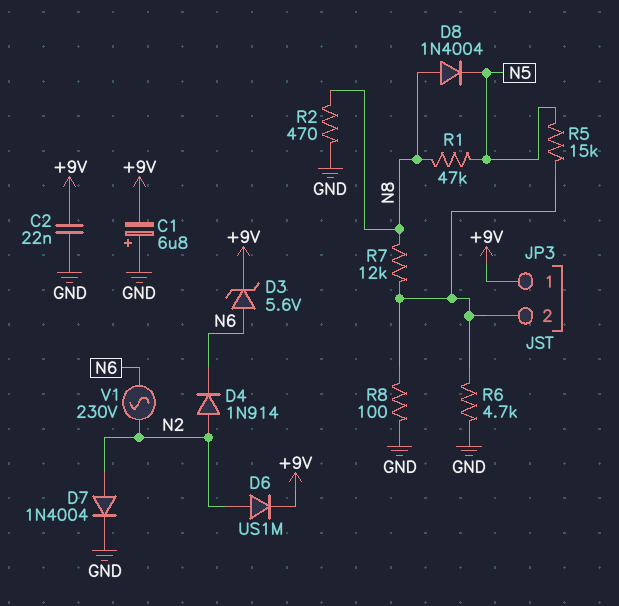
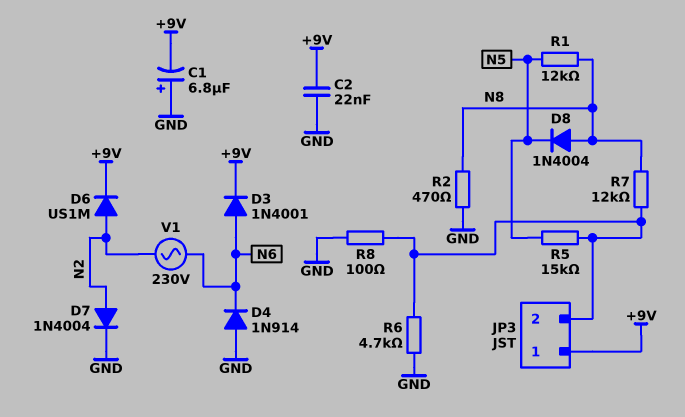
D3: zener 5.6V (A N6, K +9V) -> diode 1N4001 (A N6, K +9V)
D4: diode 1N914 (A N2, K N6) -> diode 1N914 (A GND, K N6)
R1: 47k (N5, N8) -> 12k (N5, N8)

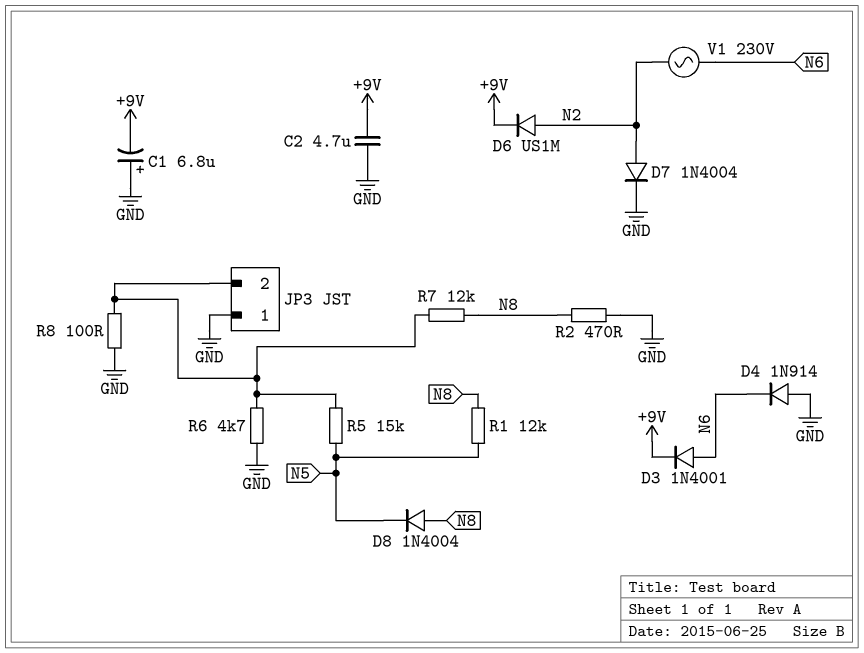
C2: 22nF (+9V, GND) -> 4.7uF (+9V, GND)
JP3 pin 1: +9V -> GND

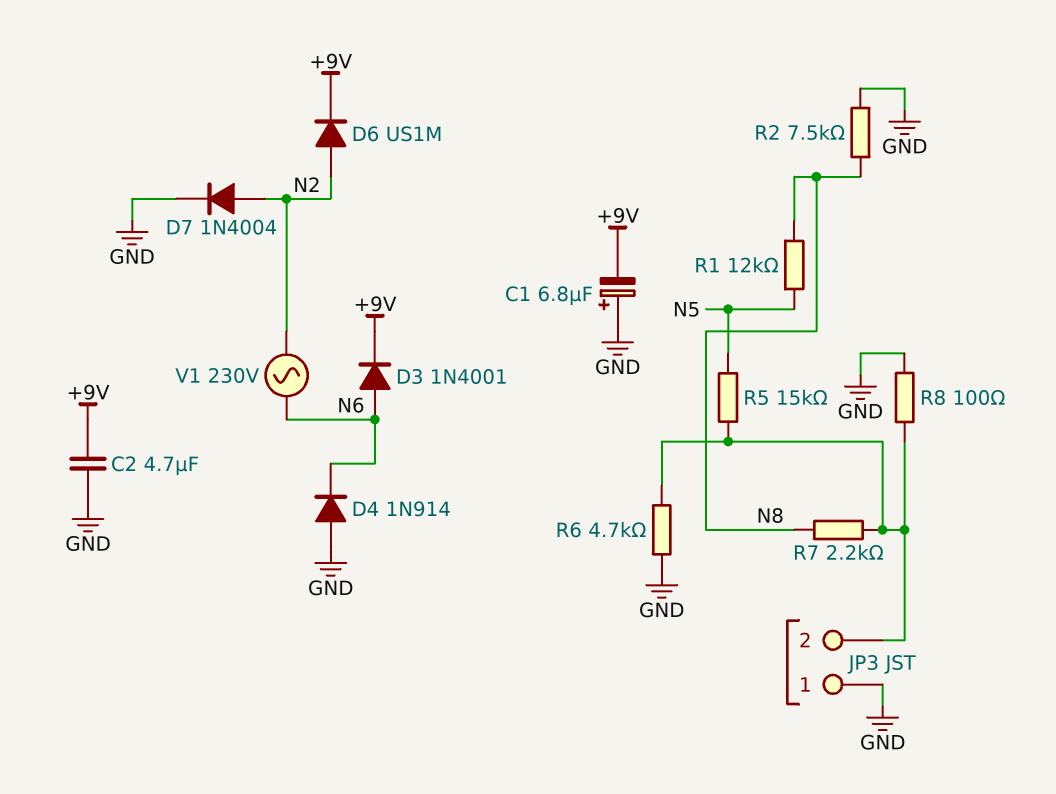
D8: diode 1N4004 (A N8, K N5) -> none
R2: 470 (GND, N8) -> 7.5k (GND, N8)
R7: 12k (JP3/2, N8) -> 2.2k (JP3/2, N8)

